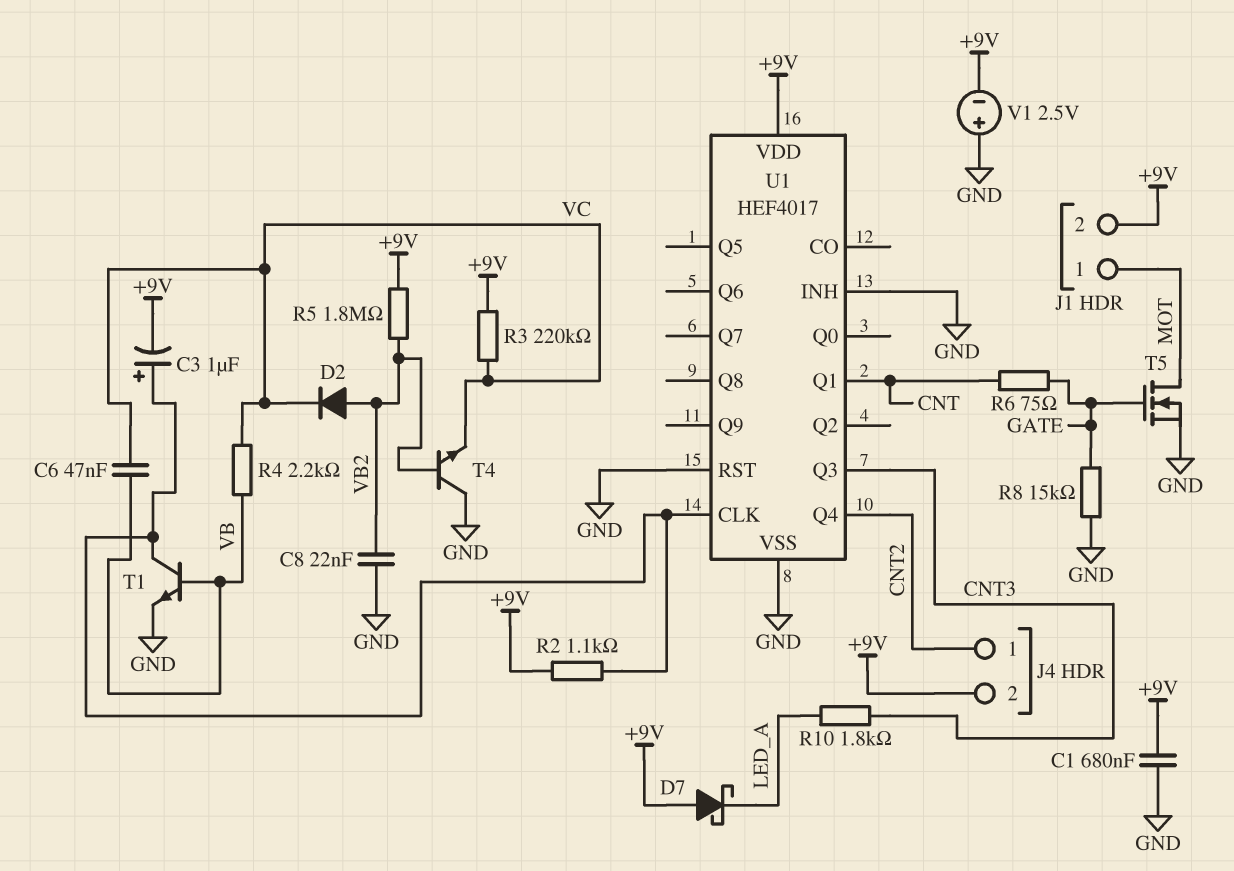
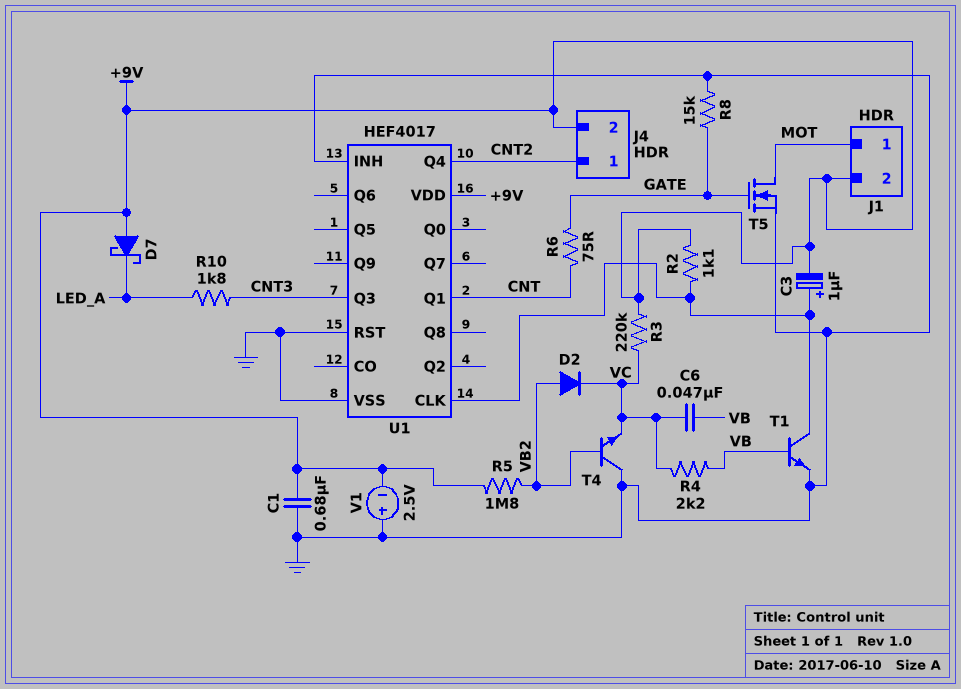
C8: 22nF (GND, VB2) -> none

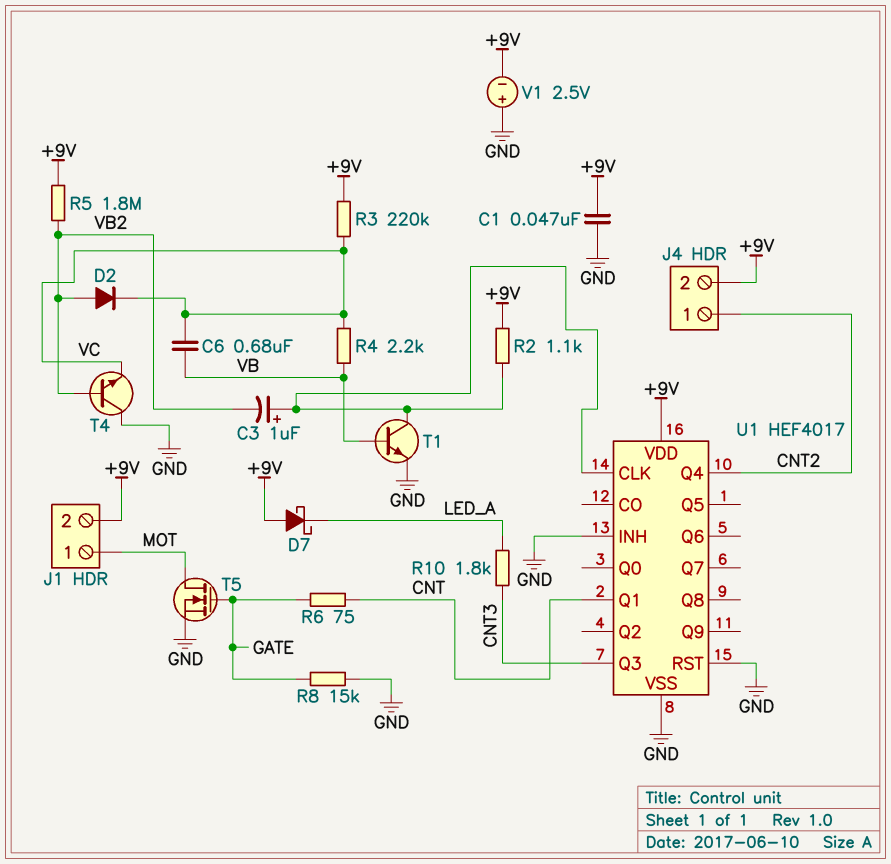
C1: 680nF (+9V, GND) -> 47nF (+9V, GND)
C3: 1uF (plus U1/CLK, minus +9V) -> 1uF (plus U1/CLK, minus VB2)
C6: 47nF (VB, VC) -> 680nF (VB, VC)

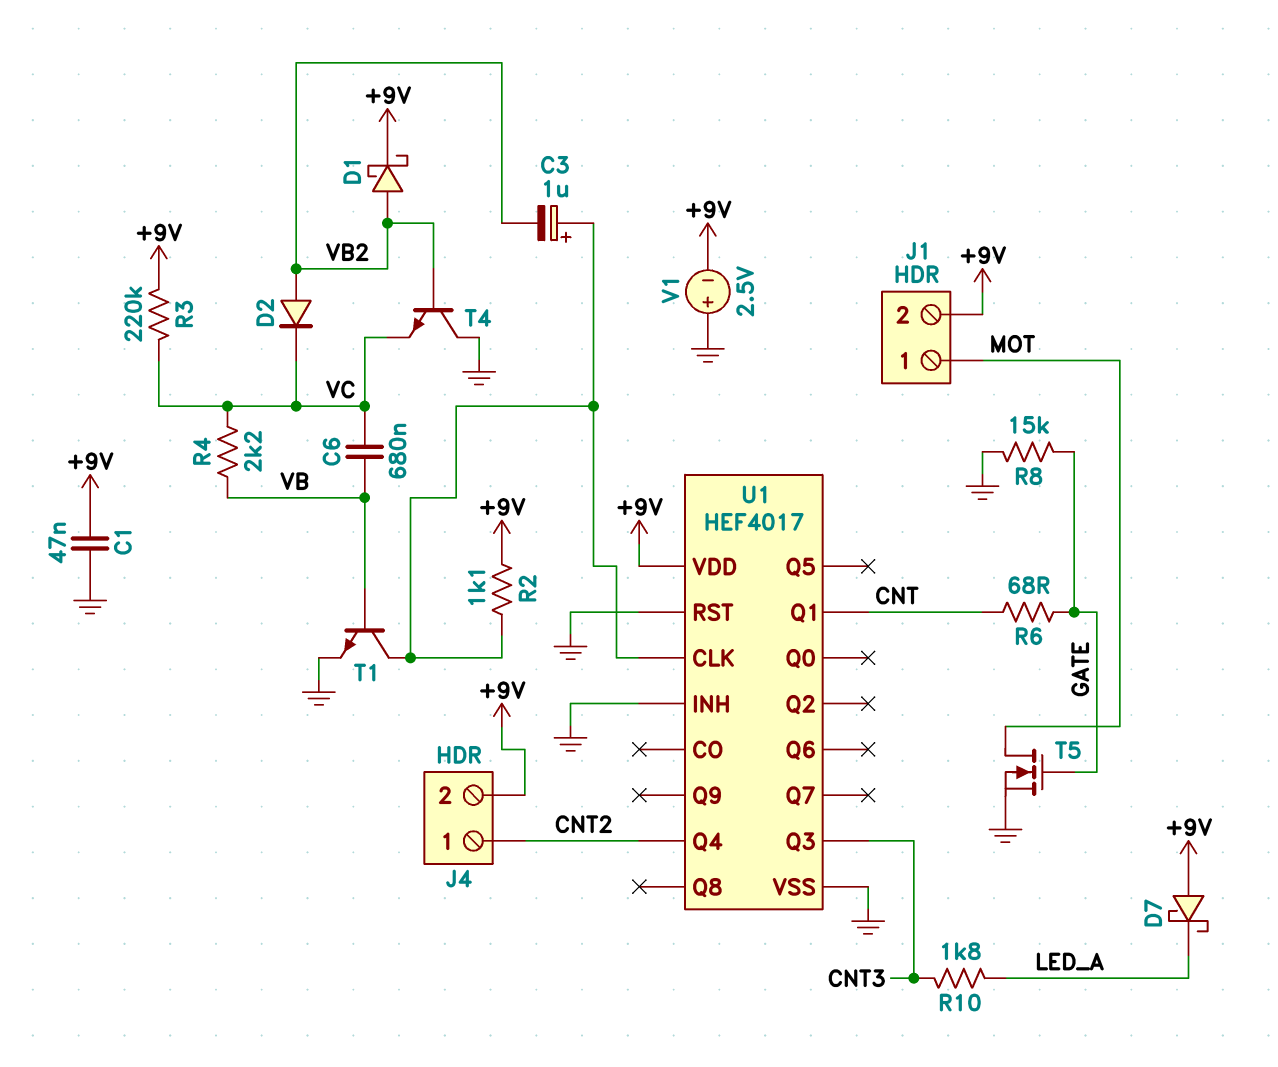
D1: none -> schottky (A VB2, K +9V)
R5: 1.8M (+9V, VB2) -> none
R6: 75 (CNT, GATE) -> 68 (CNT, GATE)

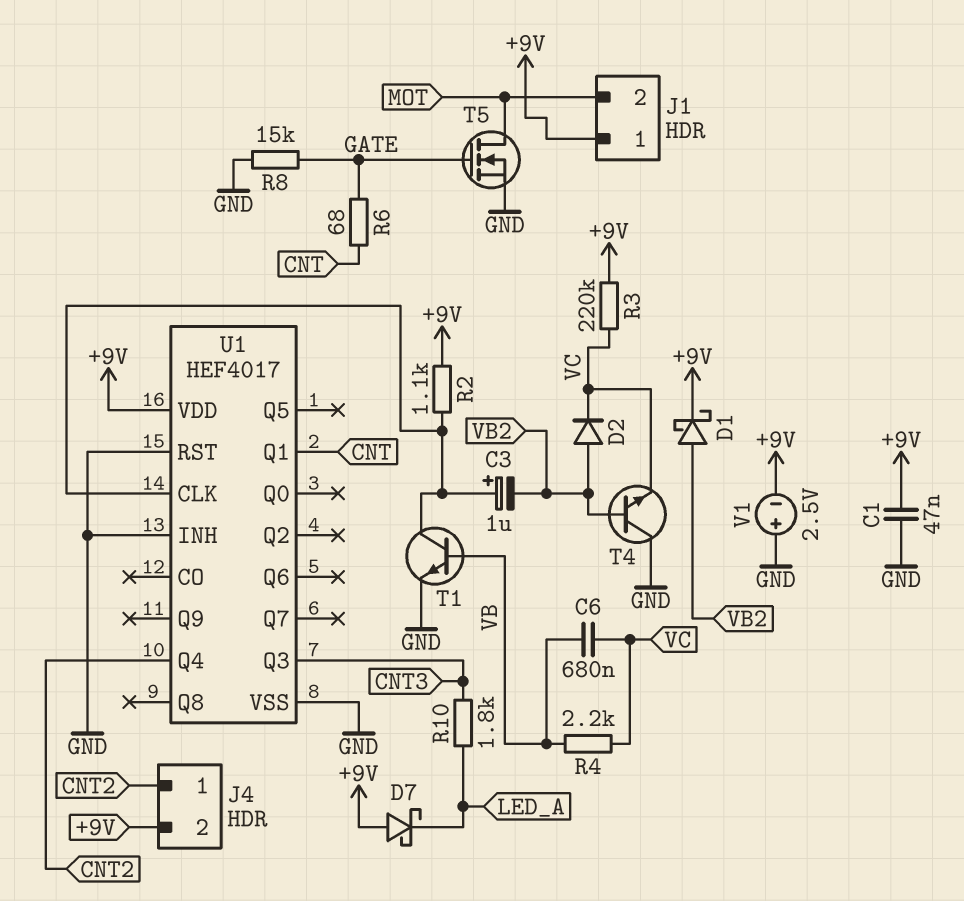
J1 pin 1: MOT -> +9V
J1 pin 2: +9V -> MOT

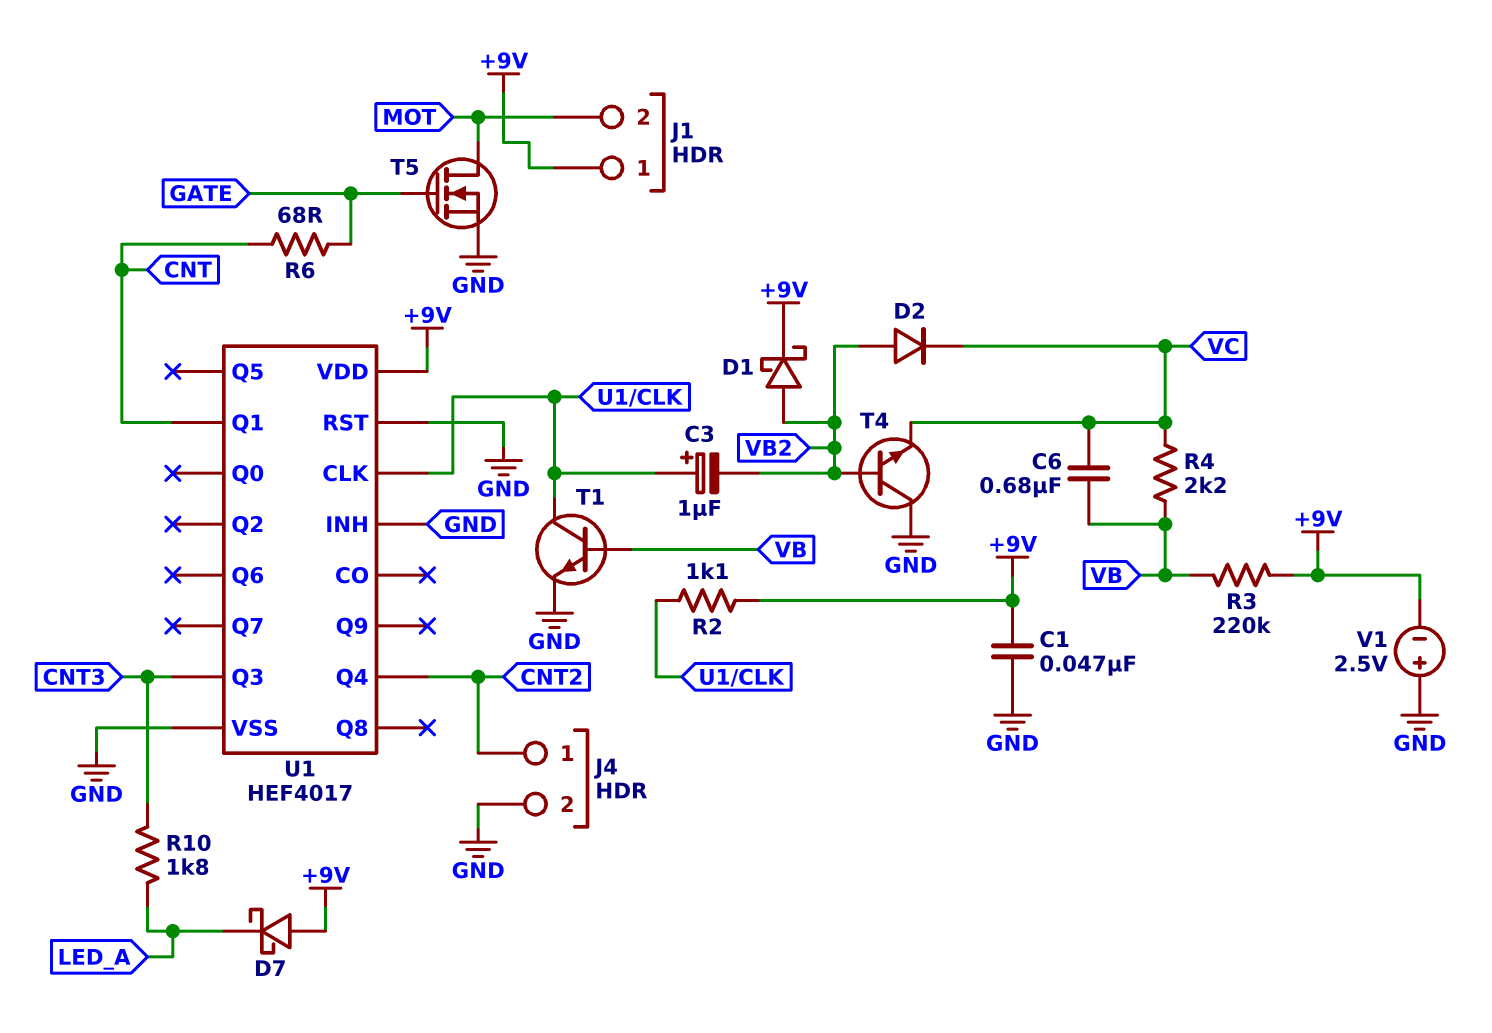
J4 pin 2: +9V -> GND
R3: 220k (+9V, VC) -> 220k (+9V, VB)
R8: 15k (GATE, GND) -> none

